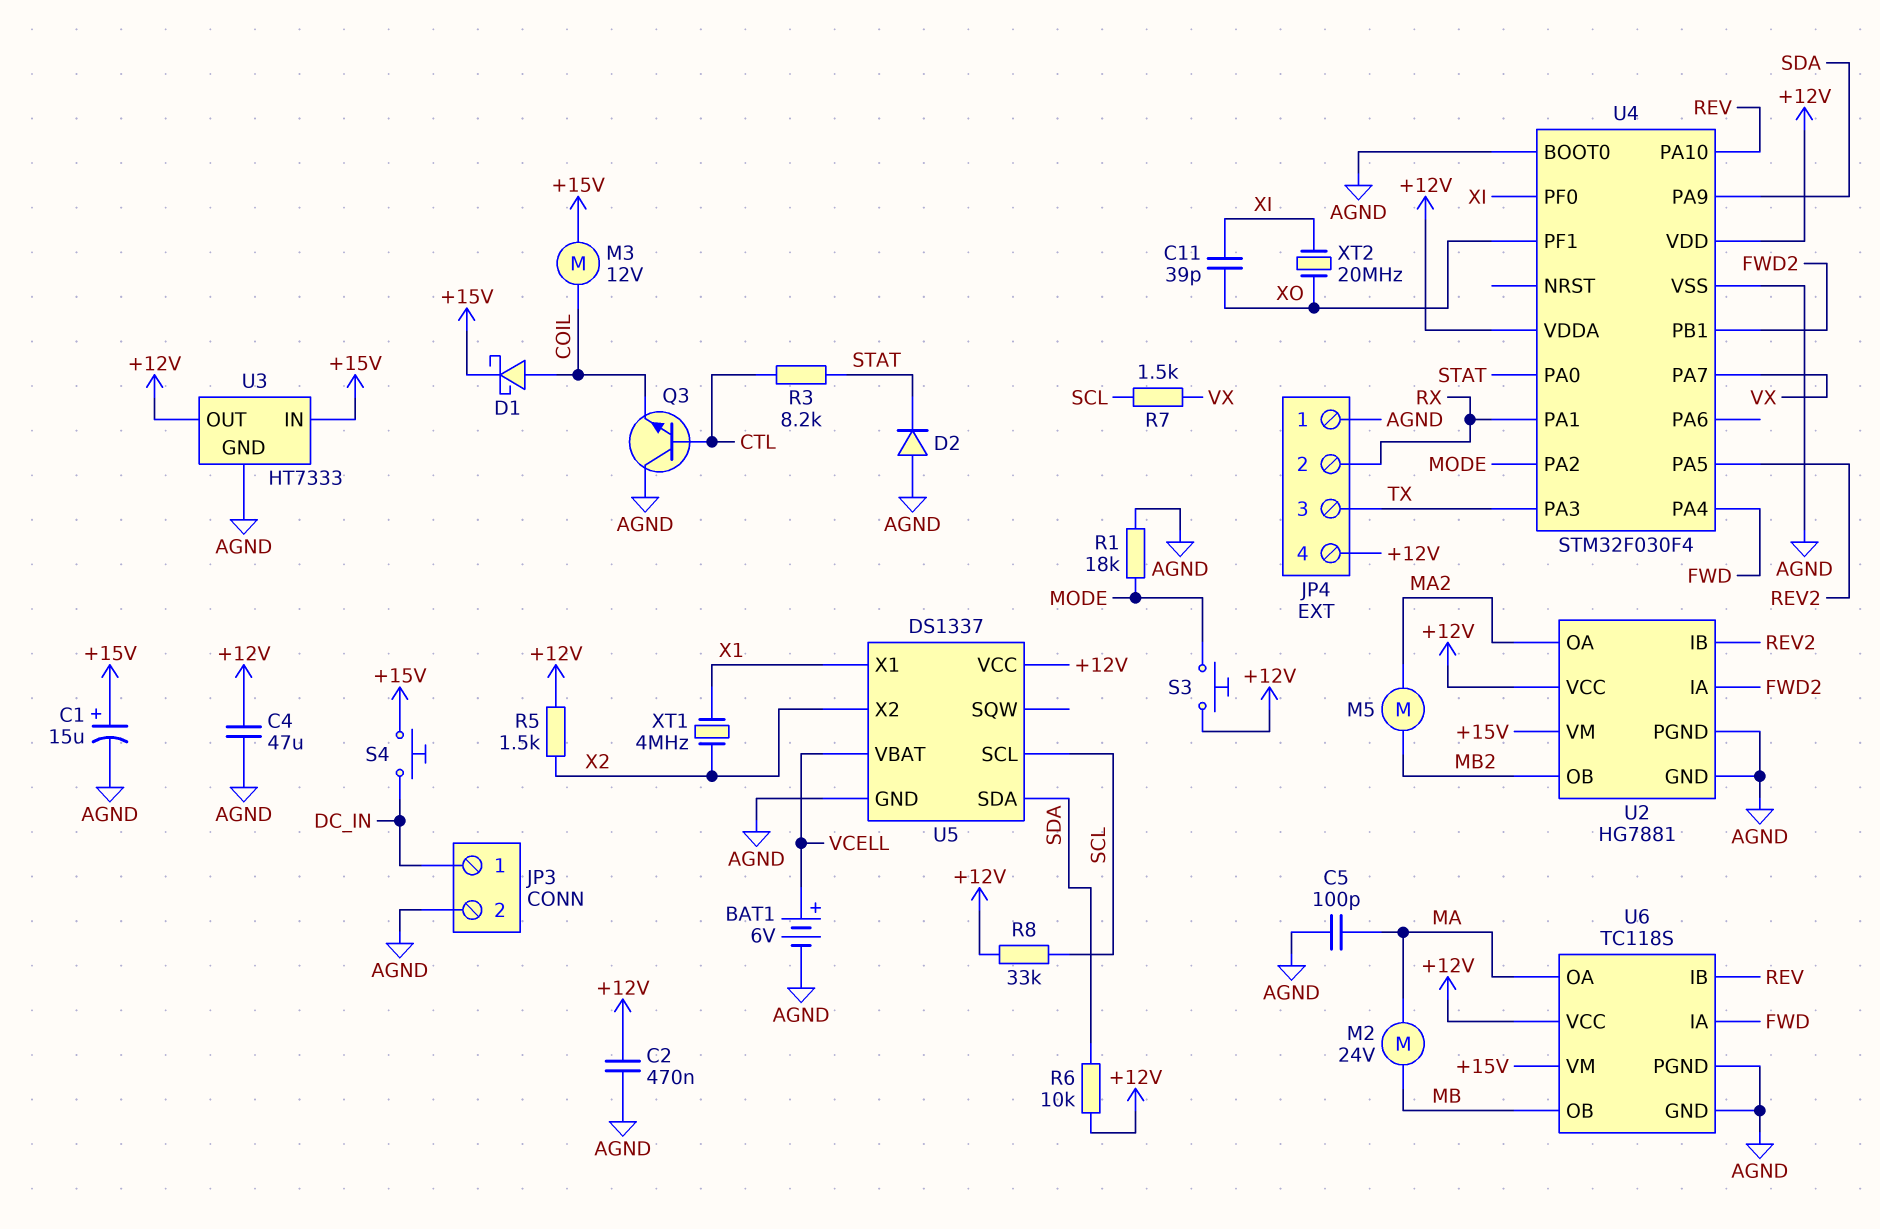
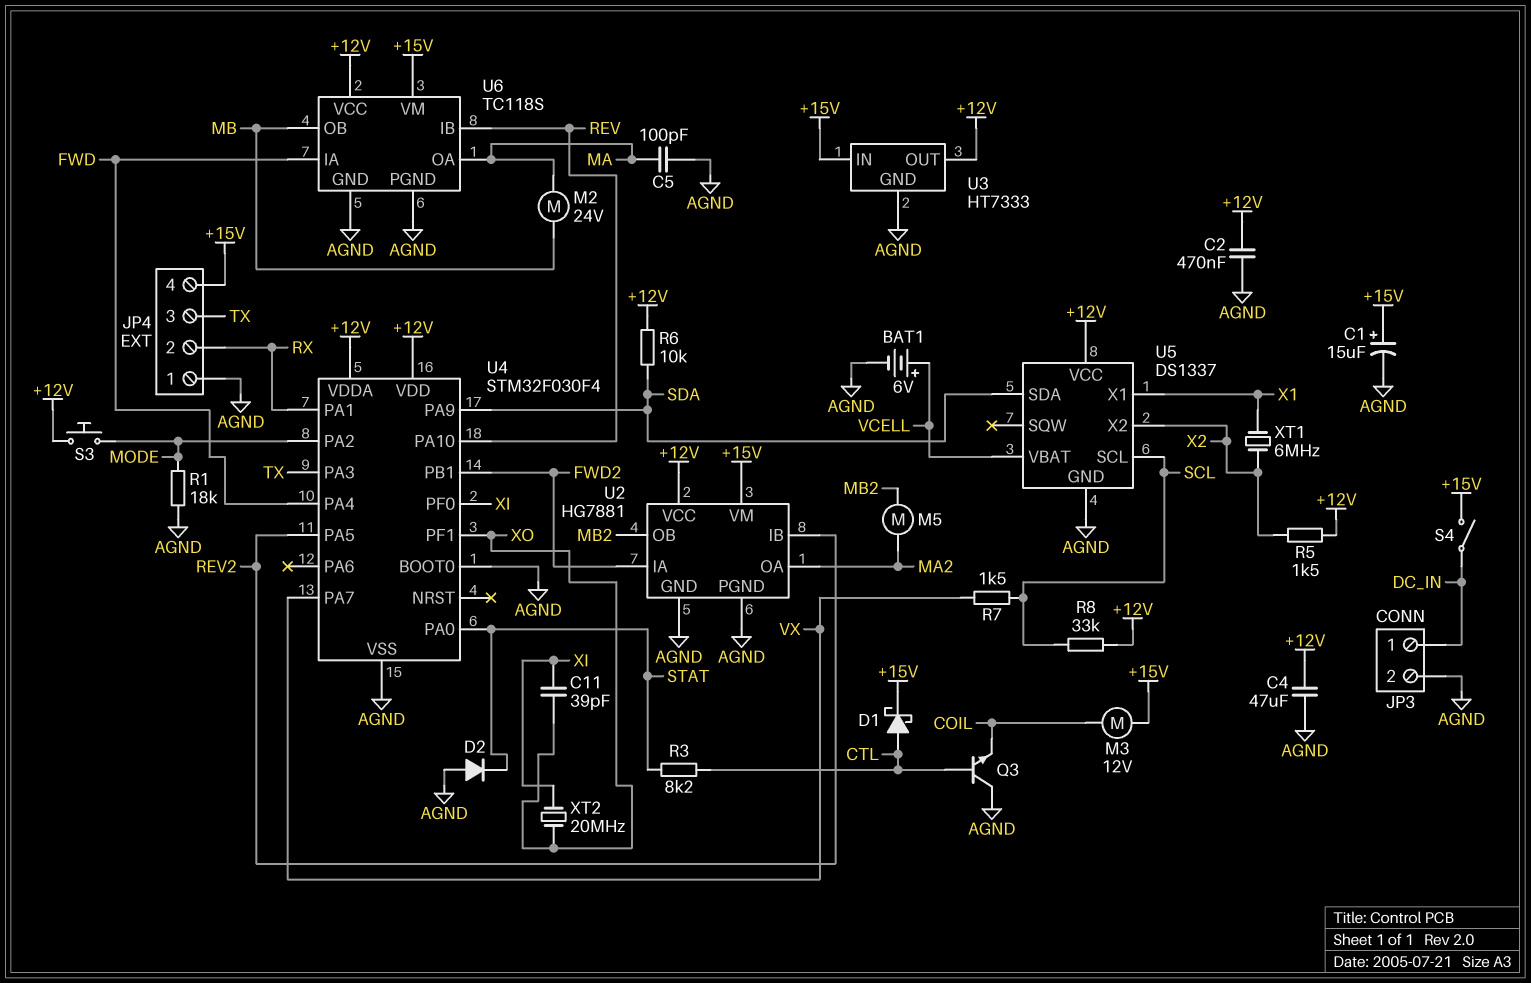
D1: schottky (A COIL, K +15V) -> schottky (A CTL, K +15V)
JP4 pin 4: +12V -> +15V
S4: button (+15V, DC_IN) -> switch (+15V, DC_IN)
XT1: 4MHz (X1, X2) -> 6MHz (X1, X2)

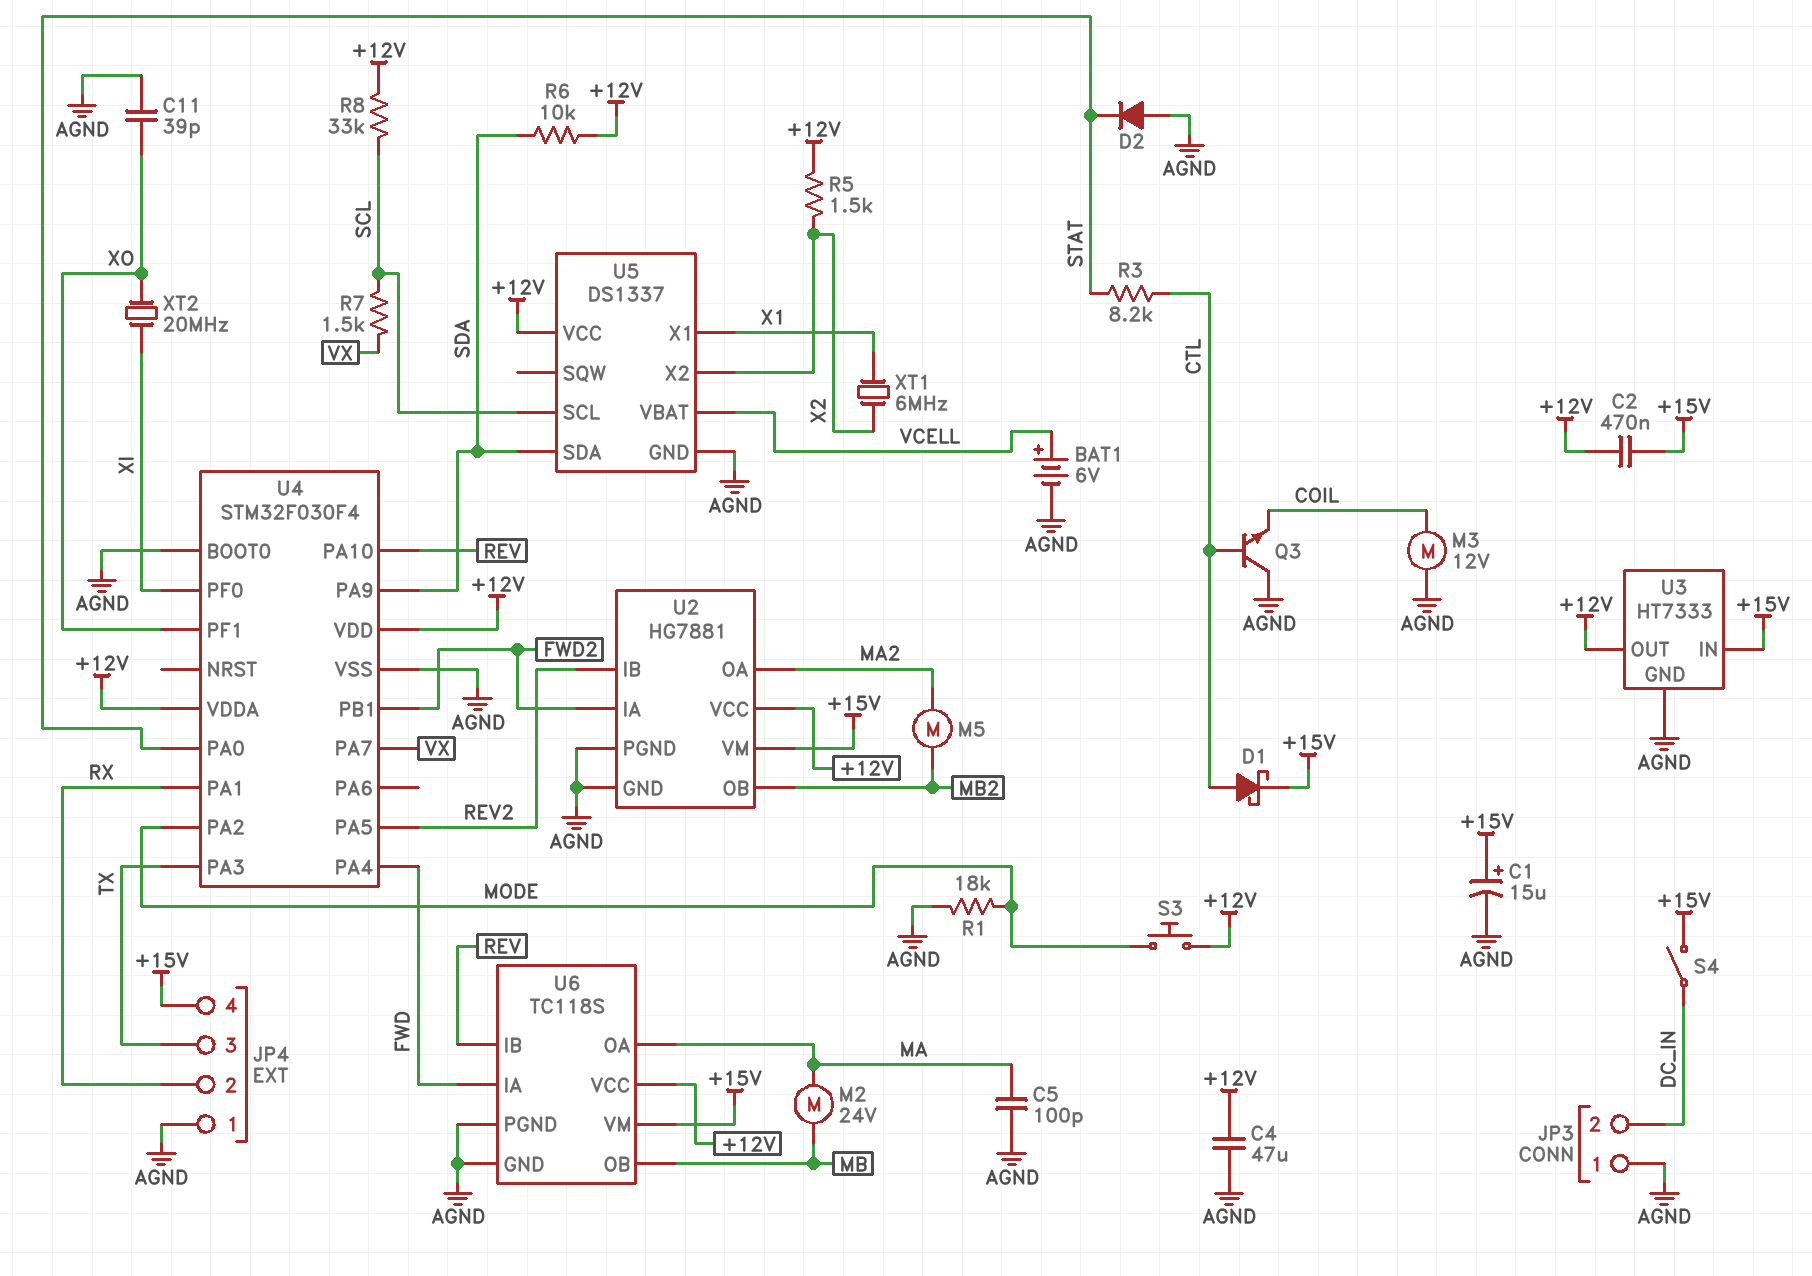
C2: 470nF (+12V, AGND) -> 470nF (+12V, +15V)
C11: 39pF (XI, XO) -> 39pF (AGND, XO)
JP3 pin 1: DC_IN -> AGND
JP3 pin 2: AGND -> DC_IN
M3: motor 12V (+15V, COIL) -> motor 12V (AGND, COIL)

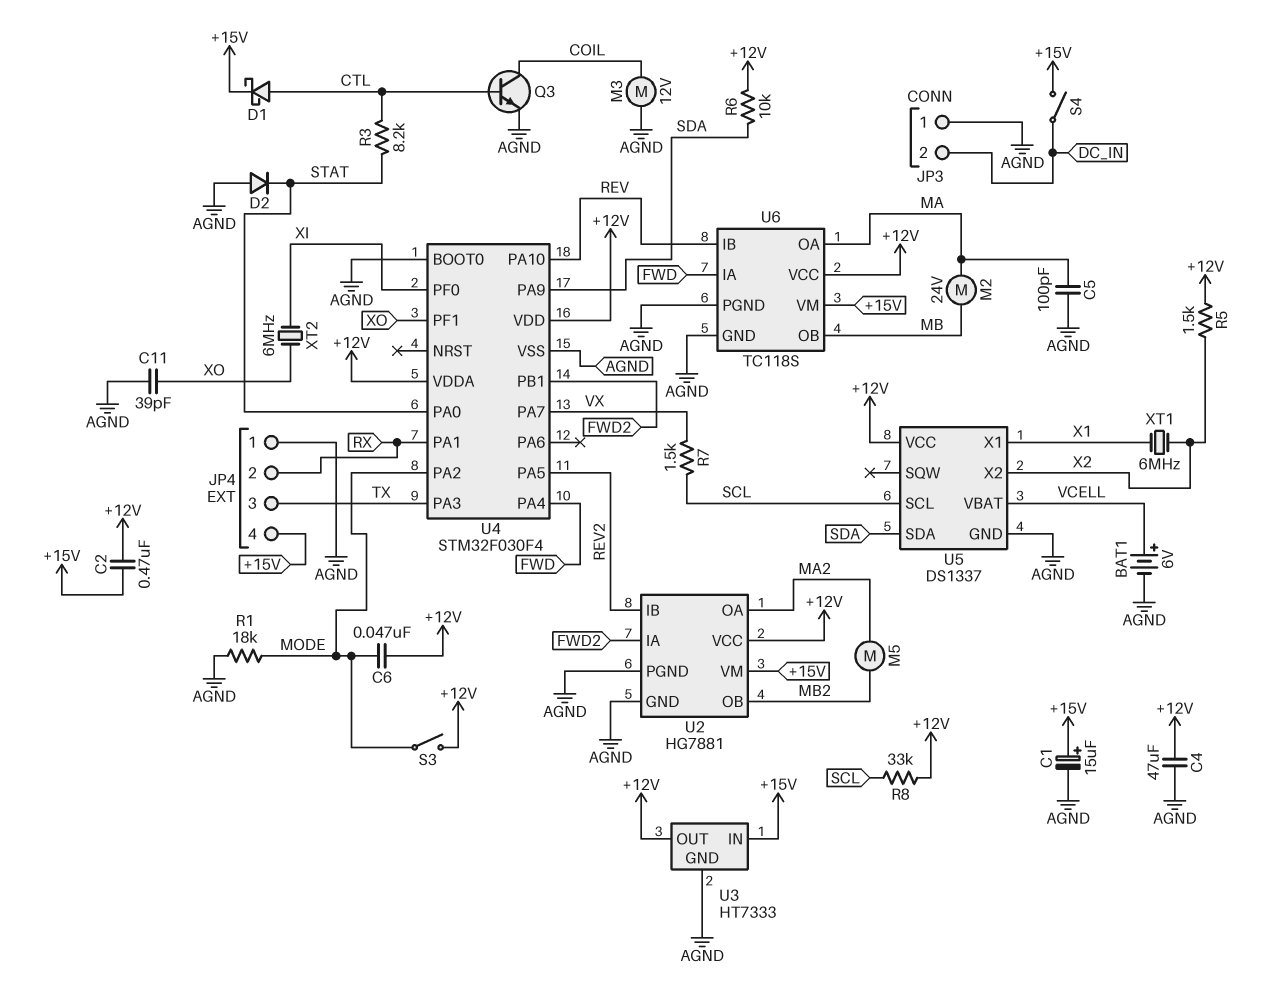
C6: none -> 47nF (+12V, MODE)
Q3: NPN (B CTL, C AGND, E COIL) -> NPN (B CTL, C COIL, E AGND)
S3: button (+12V, MODE) -> switch (+12V, MODE)
XT2: 20MHz (XI, XO) -> 6MHz (XI, XO)

